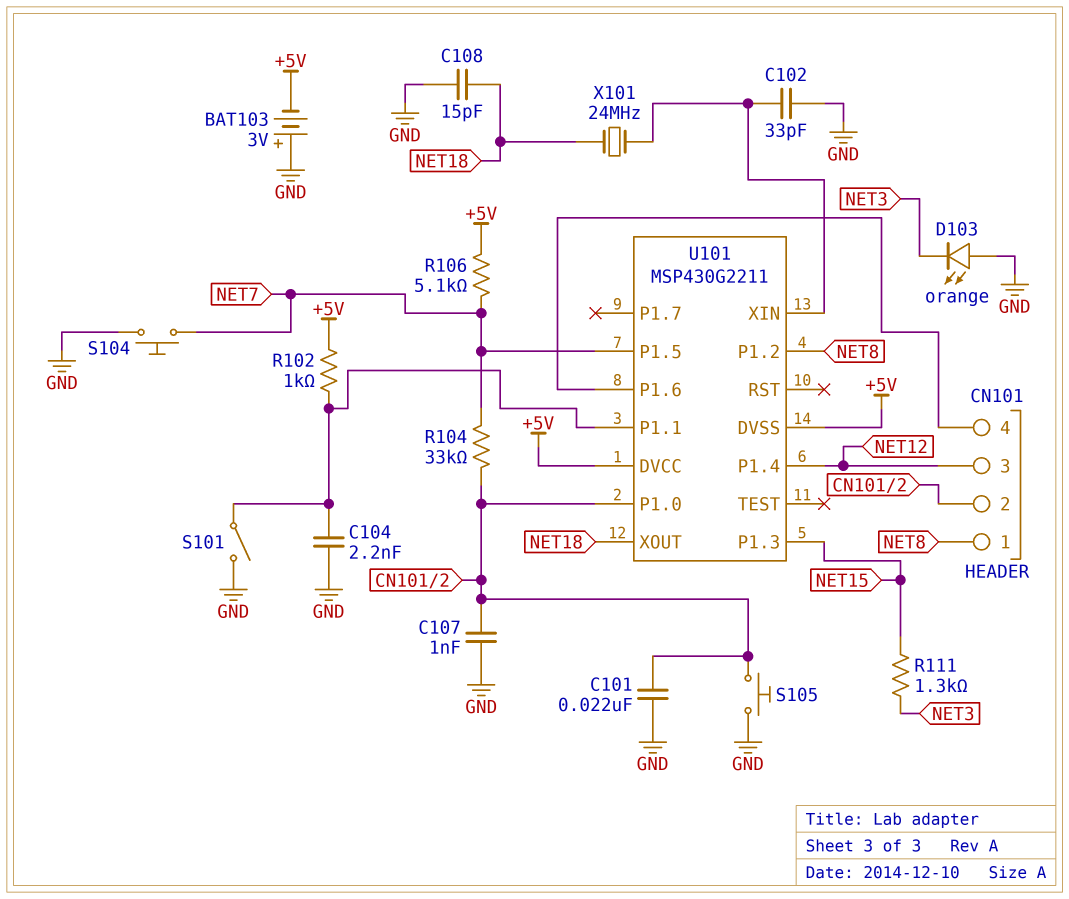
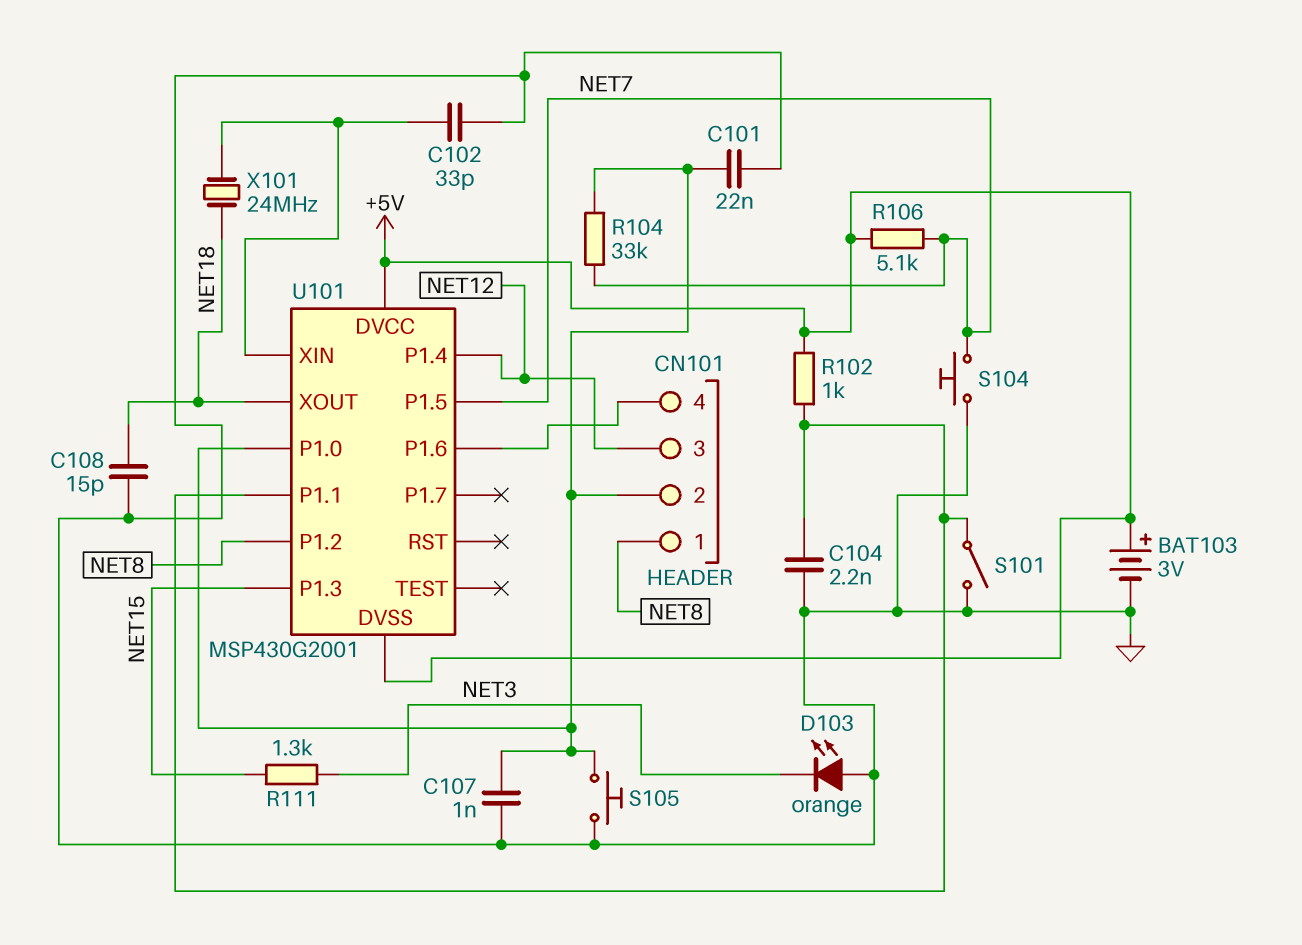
BAT103: 3V (plus GND, minus +5V) -> 3V (plus +5V, minus GND)
U101: MSP430G2211 -> MSP430G2001

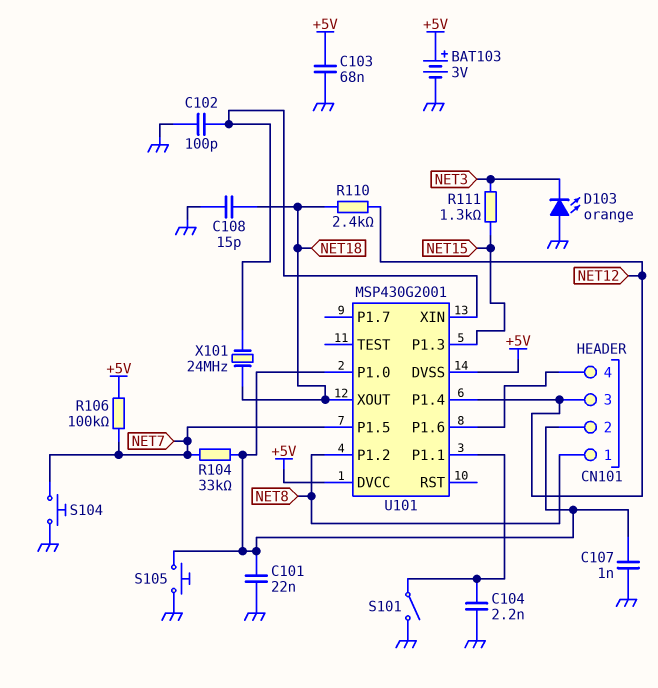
C102: 33pF (GND, U101/XIN) -> 100pF (GND, U101/XIN)
C103: none -> 68nF (+5V, GND)
R102: 1k (+5V, U101/P1.1) -> none
R106: 5.1k (+5V, NET7) -> 100k (+5V, NET7)
R110: none -> 2.4k (NET12, NET18)

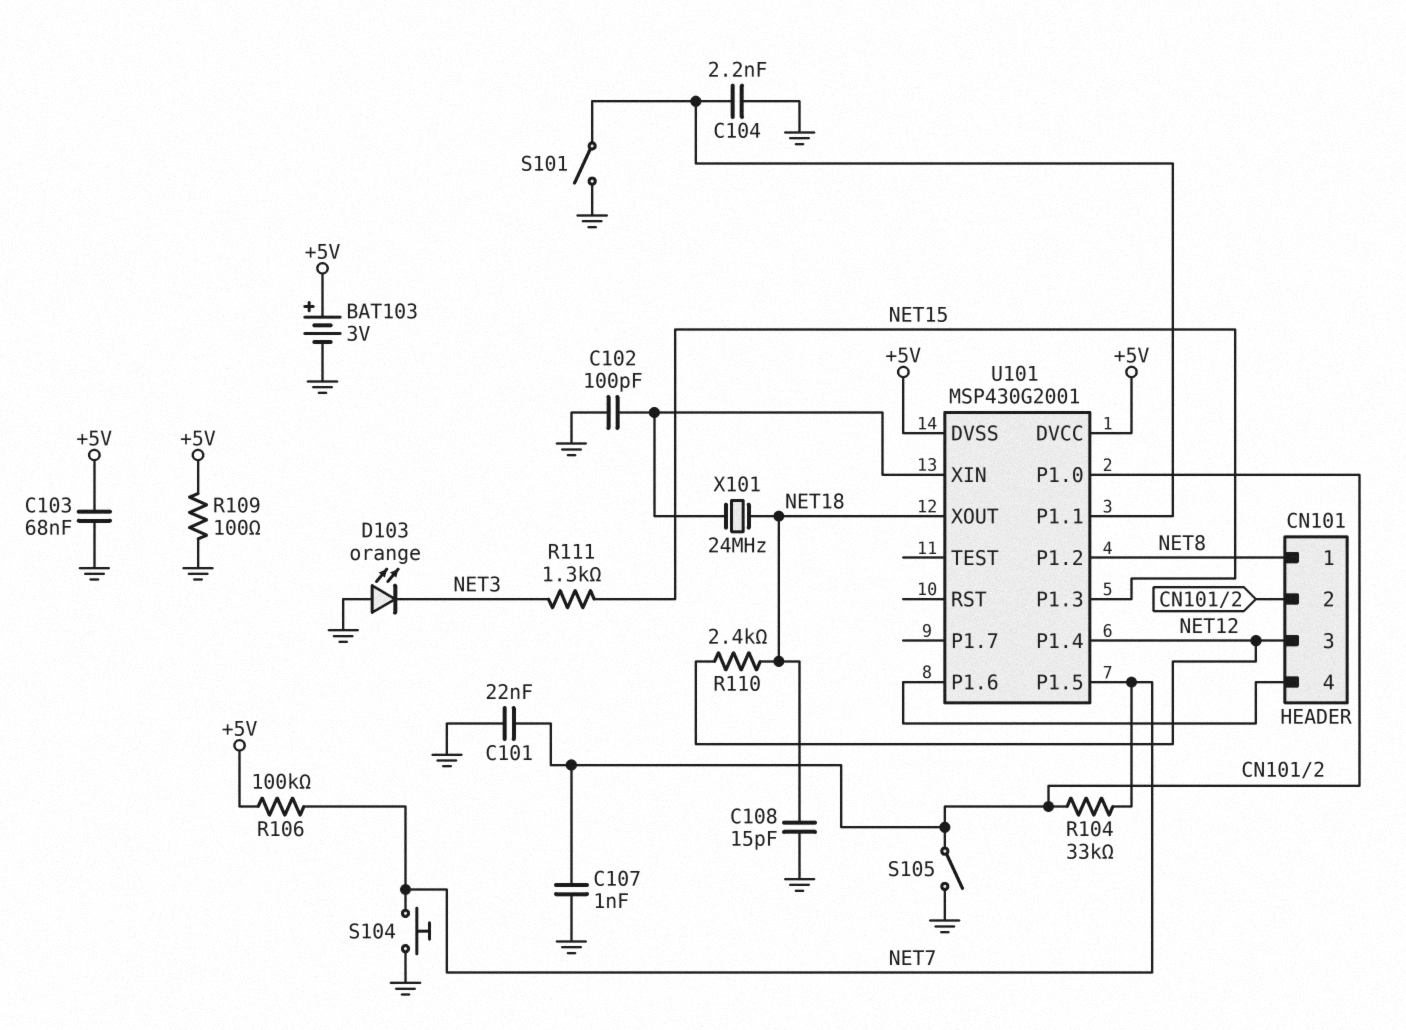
R109: none -> 100 (+5V, GND)
S105: button (CN101/2, GND) -> switch (CN101/2, GND)

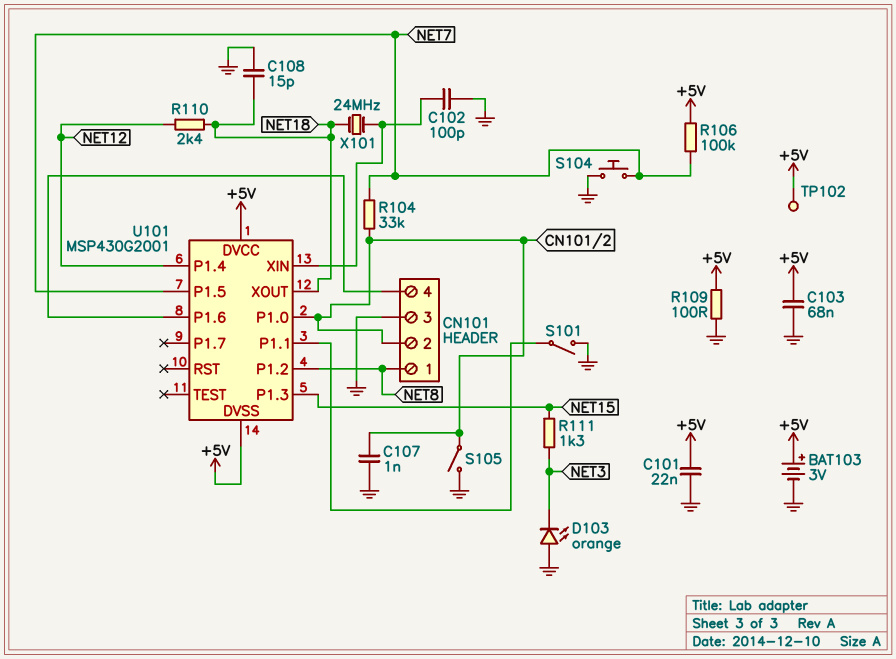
C101: 22nF (CN101/2, GND) -> 22nF (+5V, GND)
C104: 2.2nF (GND, U101/P1.1) -> none
CN101 pin 3: NET12 -> GND
TP102: none -> test point (+5V)

